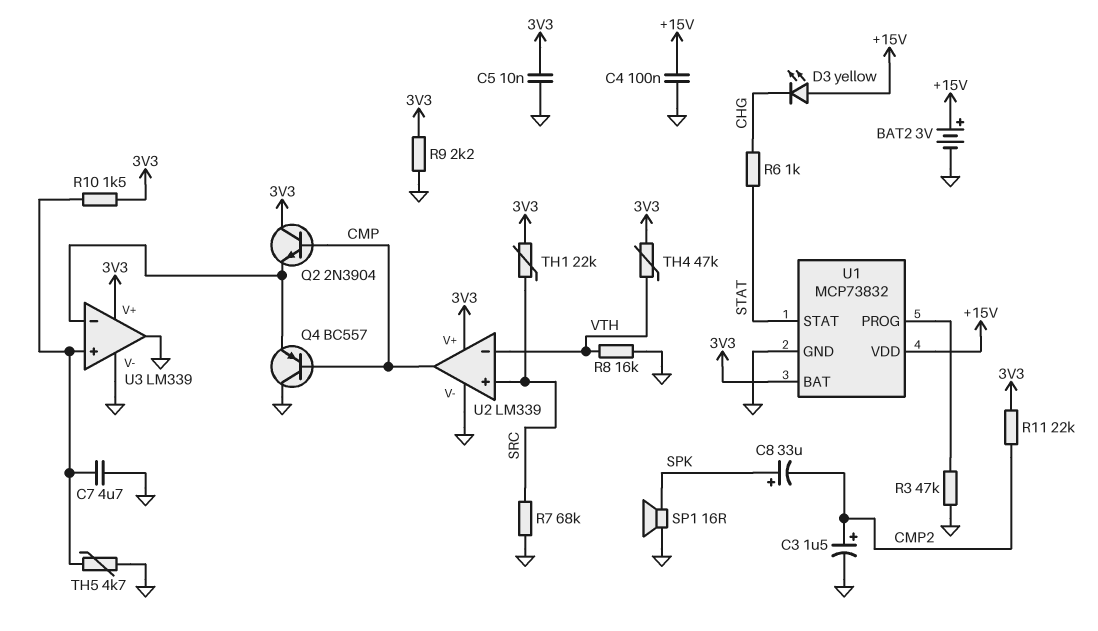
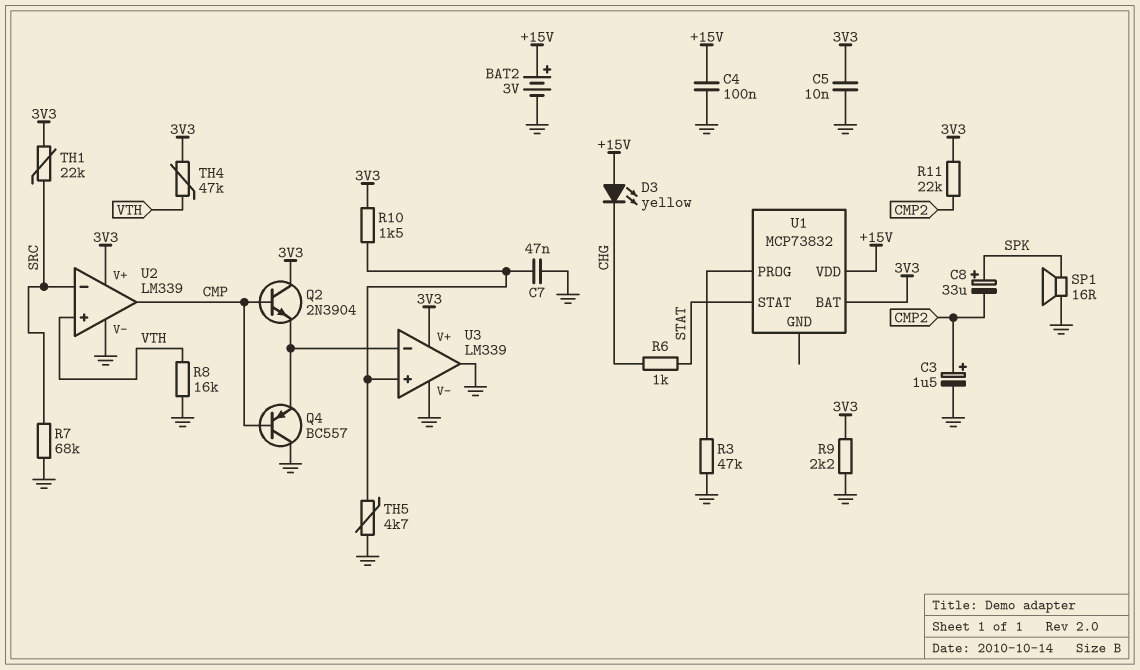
C7: 4.7uF (GND, U3/in+) -> 47nF (GND, U3/in+)
U1 pin GND: GND -> none
U2 pin in+: SRC -> VTH
U2 pin in-: VTH -> SRC

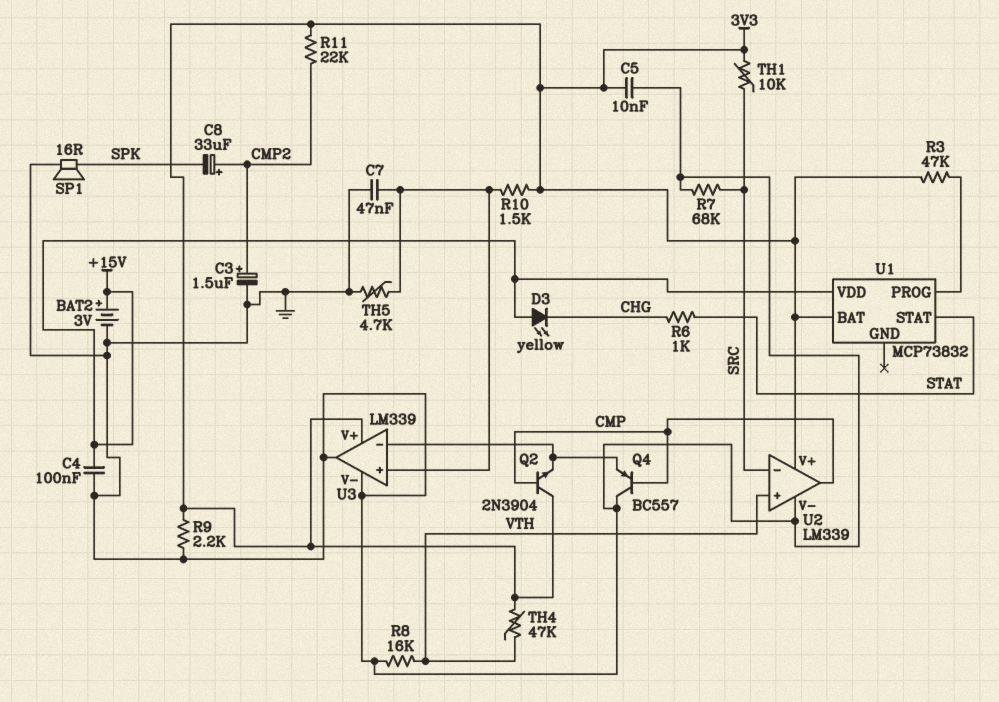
C8: 33uF (plus SPK, minus CMP2) -> 33uF (plus CMP2, minus SPK)
R3: 47k (GND, U1/PROG) -> 47k (3V3, U1/PROG)
TH1: 22k (3V3, SRC) -> 10k (3V3, SRC)

